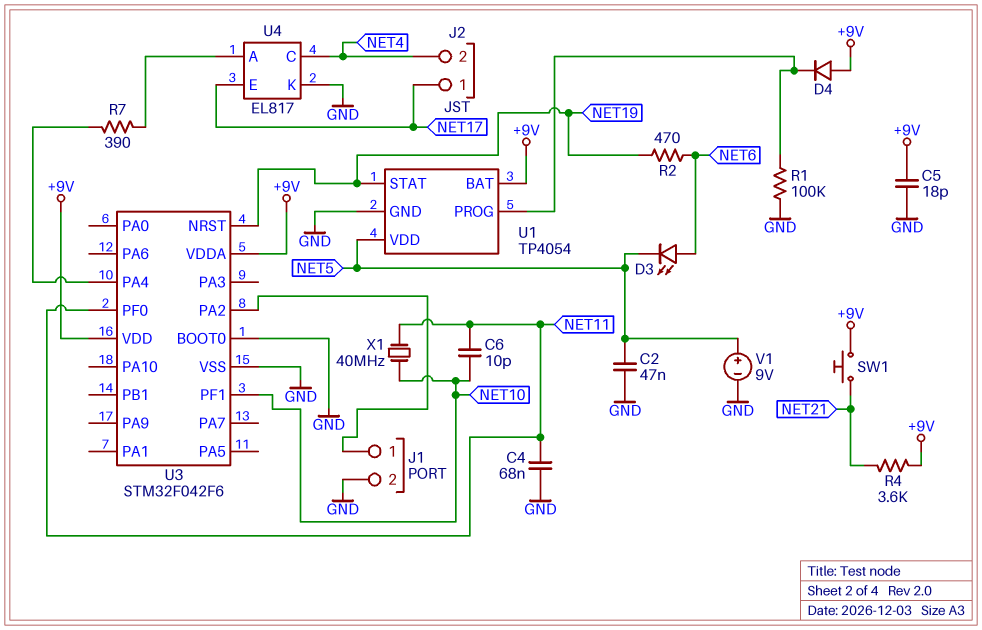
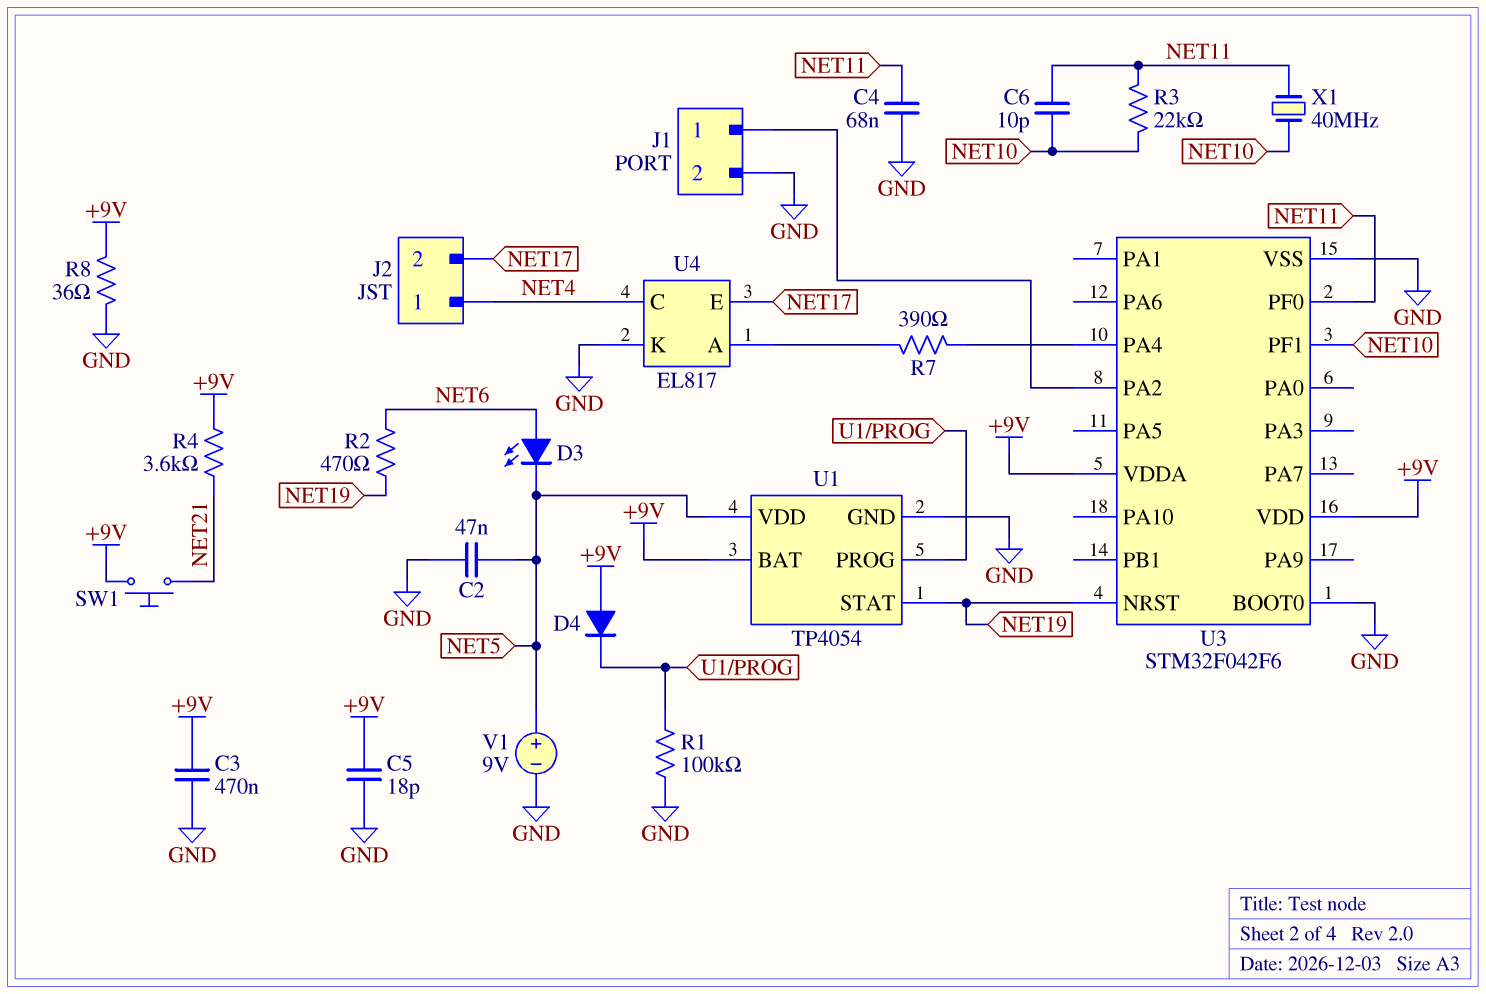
C3: none -> 470nF (+9V, GND)
J2 pin 1: NET17 -> NET4
J2 pin 2: NET4 -> NET17
R3: none -> 22k (NET10, NET11)
R8: none -> 36 (+9V, GND)

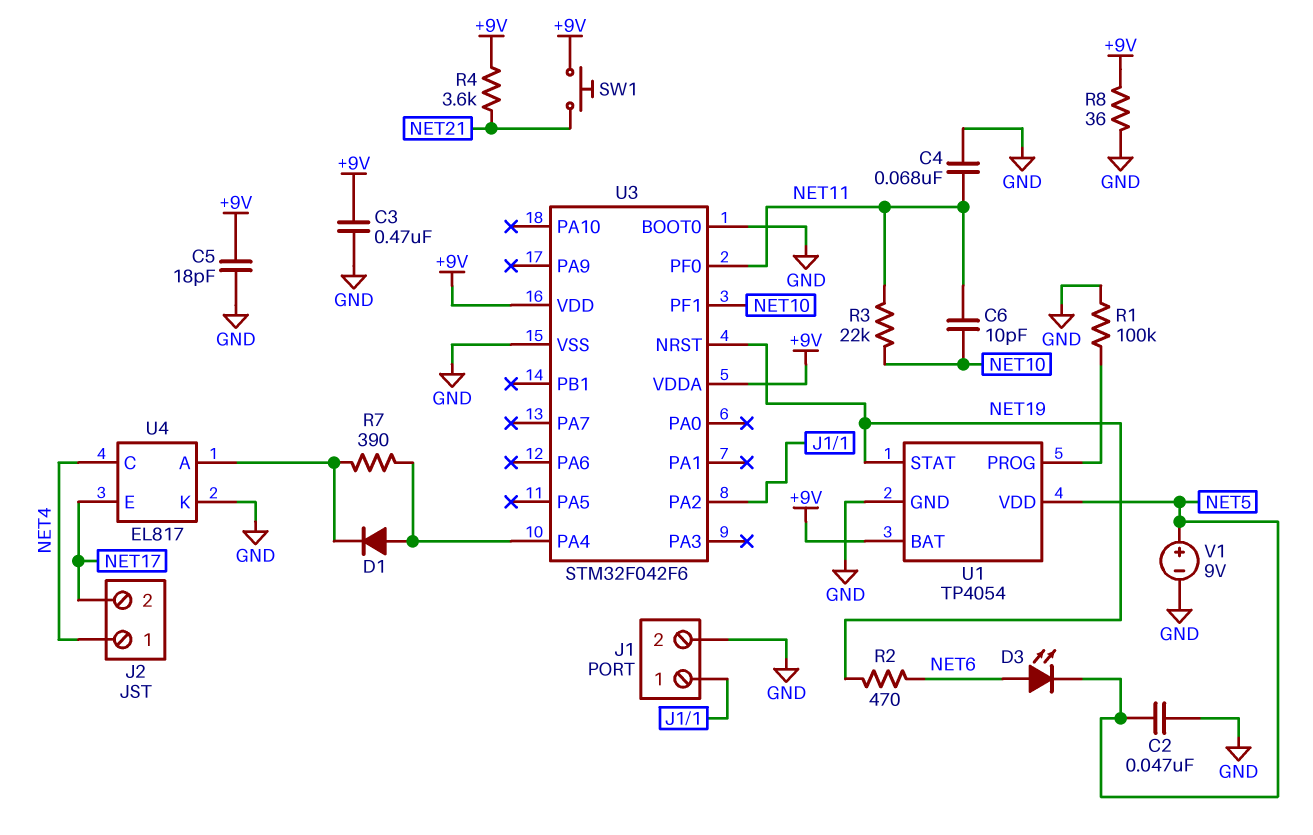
D1: none -> diode (A U3/PA4, K U4/A)
D4: diode (A +9V, K U1/PROG) -> none
X1: 40MHz (NET10, NET11) -> none

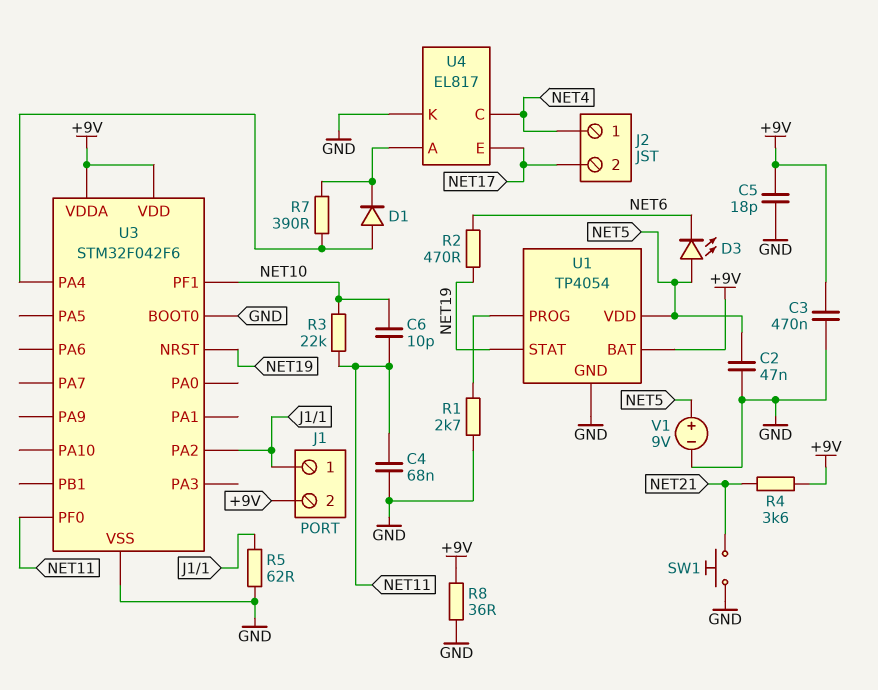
D3: LED (A NET6, K NET5) -> LED (A NET5, K NET6)
J1 pin 2: GND -> +9V
R1: 100k (GND, U1/PROG) -> 2.7k (GND, U1/PROG)
R5: none -> 62 (GND, J1/1)
SW1: button (+9V, NET21) -> button (GND, NET21)

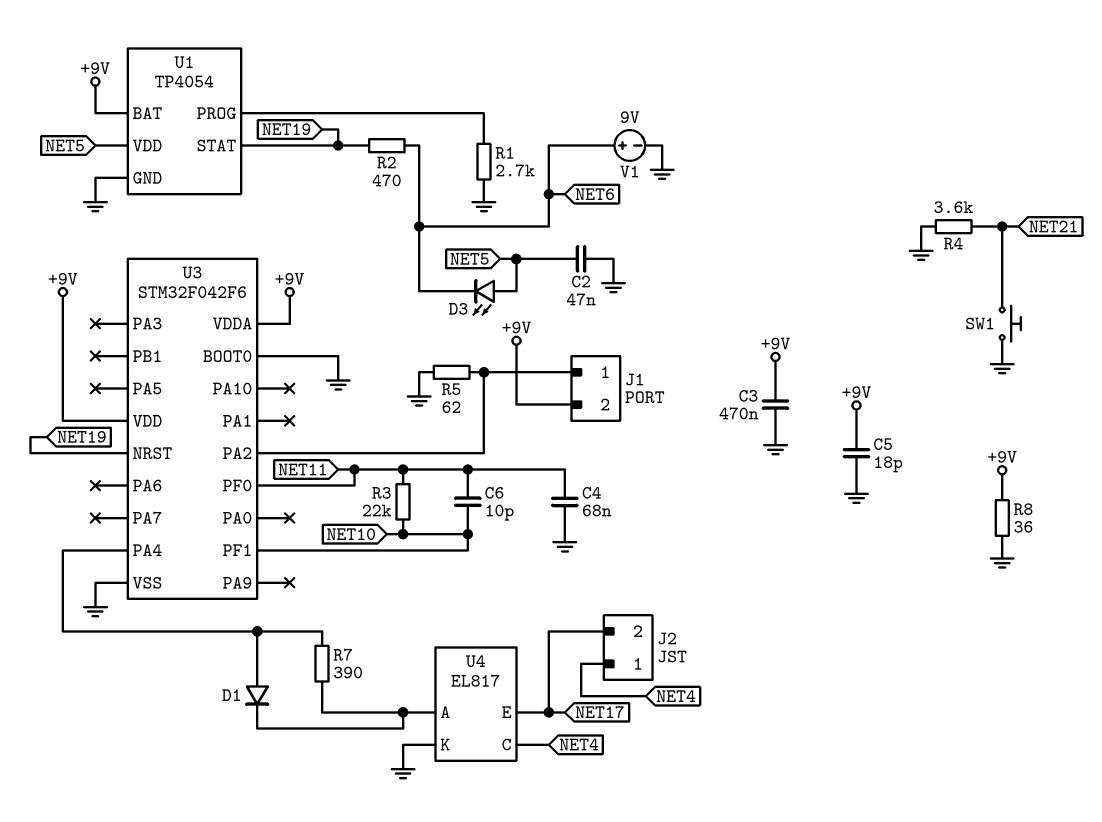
R4: 3.6k (+9V, NET21) -> 3.6k (GND, NET21)
V1: 9V (plus NET5, minus GND) -> 9V (plus NET6, minus GND)

